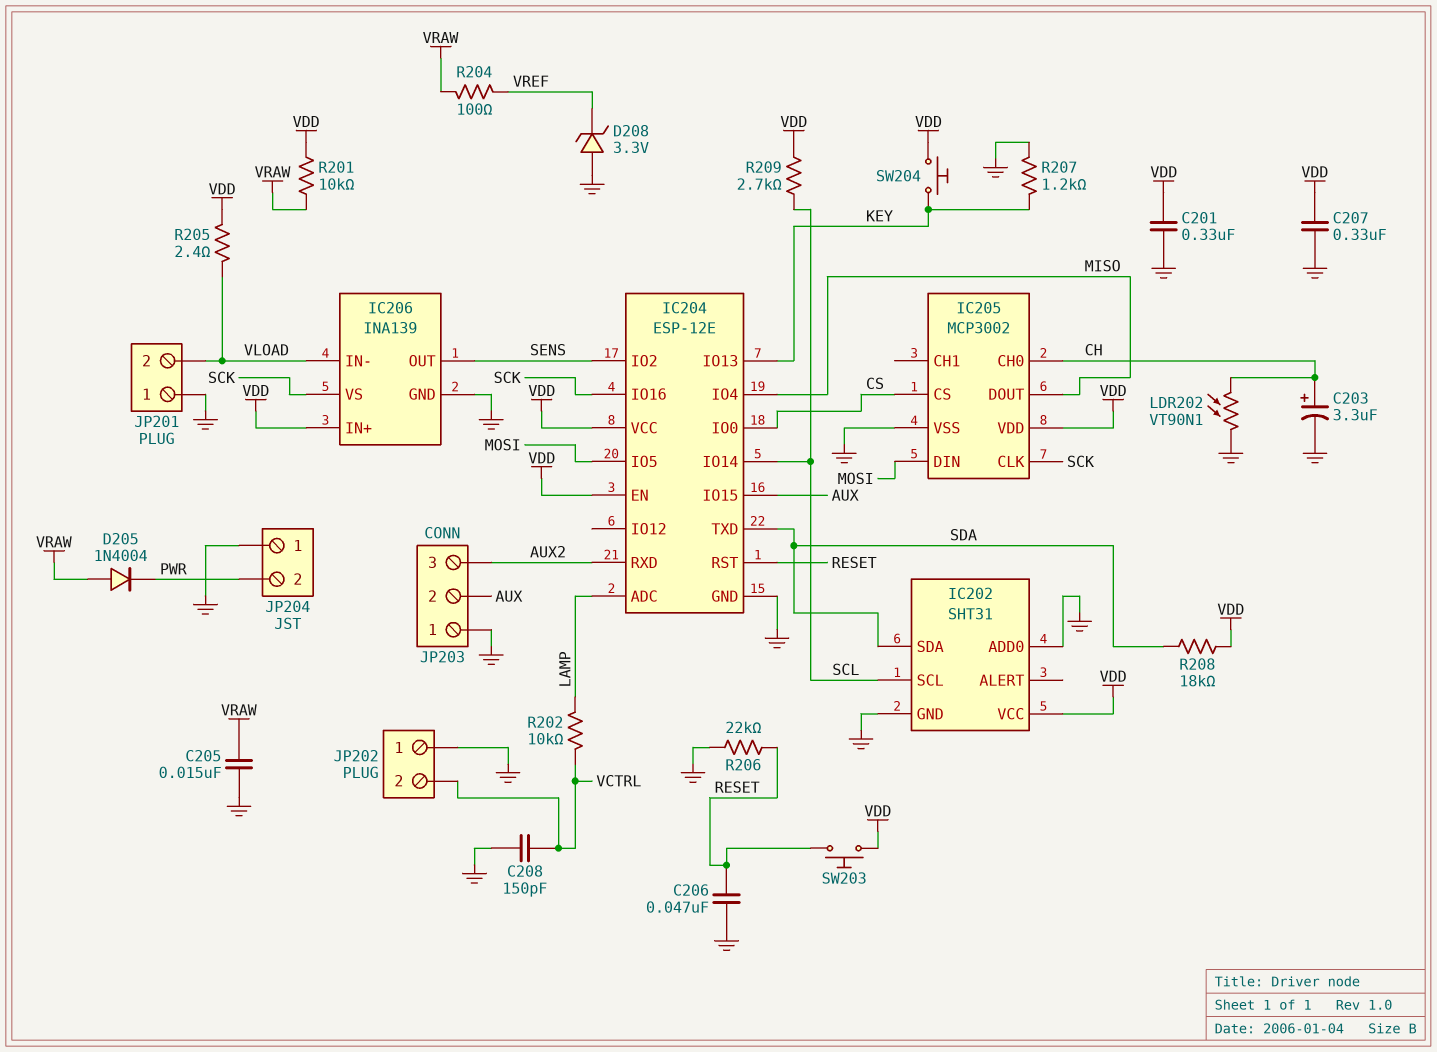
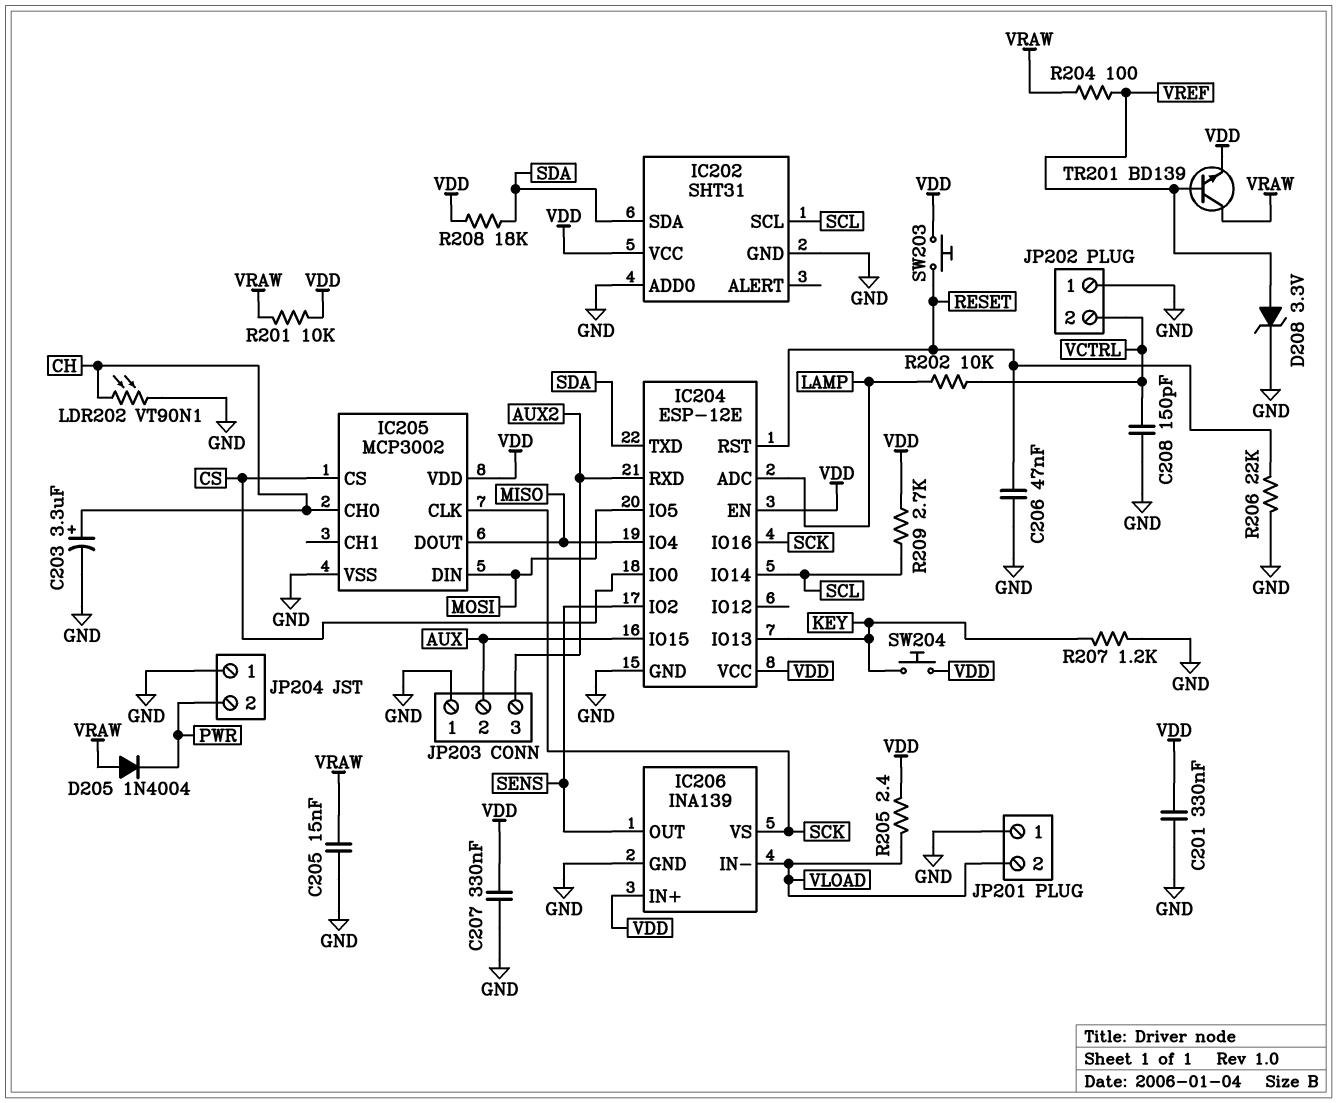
D208: zener 3.3V (A GND, K VREF) -> zener 3.3V (A VREF, K GND)
TR201: none -> NPN BD139 (B VREF, C VRAW, E VDD)

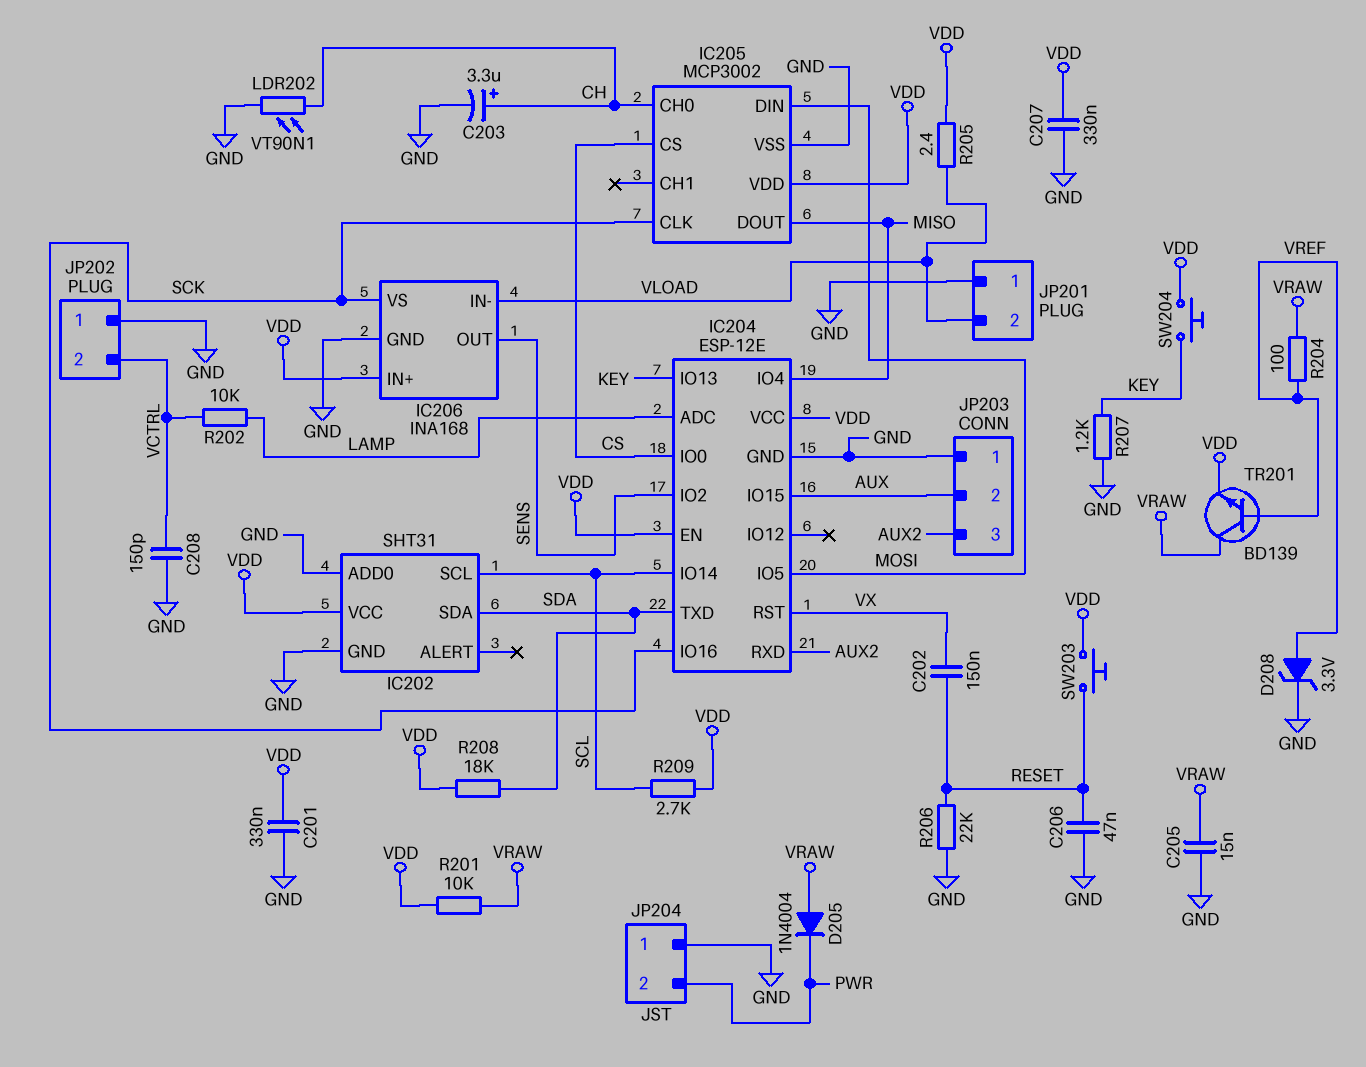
C202: none -> 150nF (RESET, VX)
IC204 pin RST: RESET -> VX
IC206: INA139 -> INA168

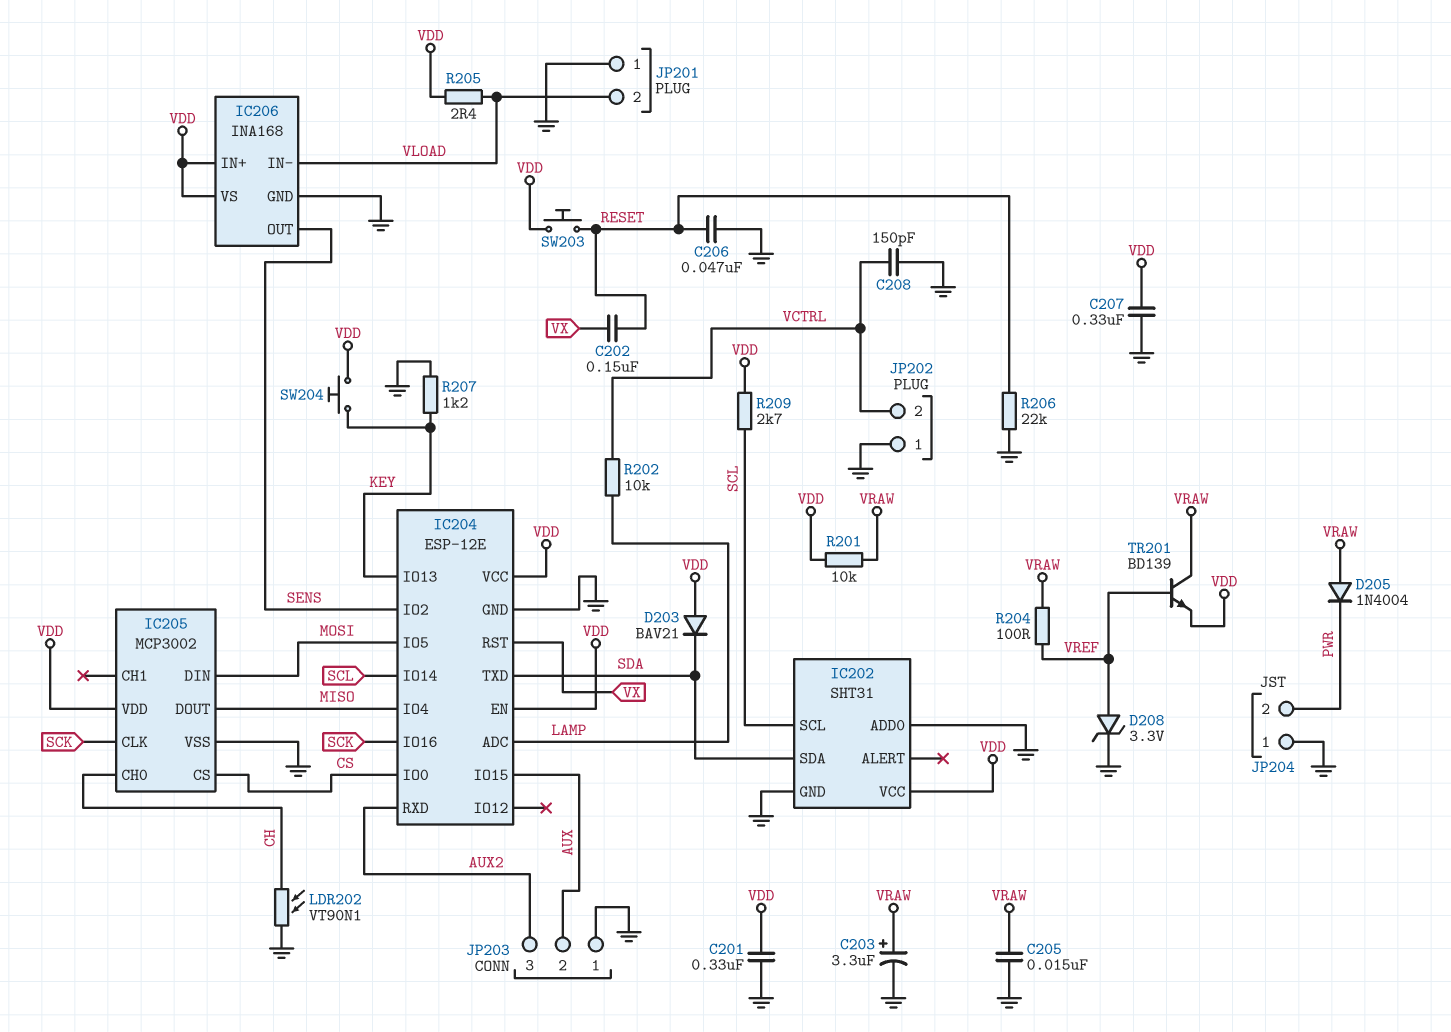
C203: 3.3uF (plus CH, minus GND) -> 3.3uF (plus VRAW, minus GND)
D203: none -> diode BAV21 (A VDD, K SDA)
IC206 pin VS: SCK -> VDD
R208: 18k (SDA, VDD) -> none

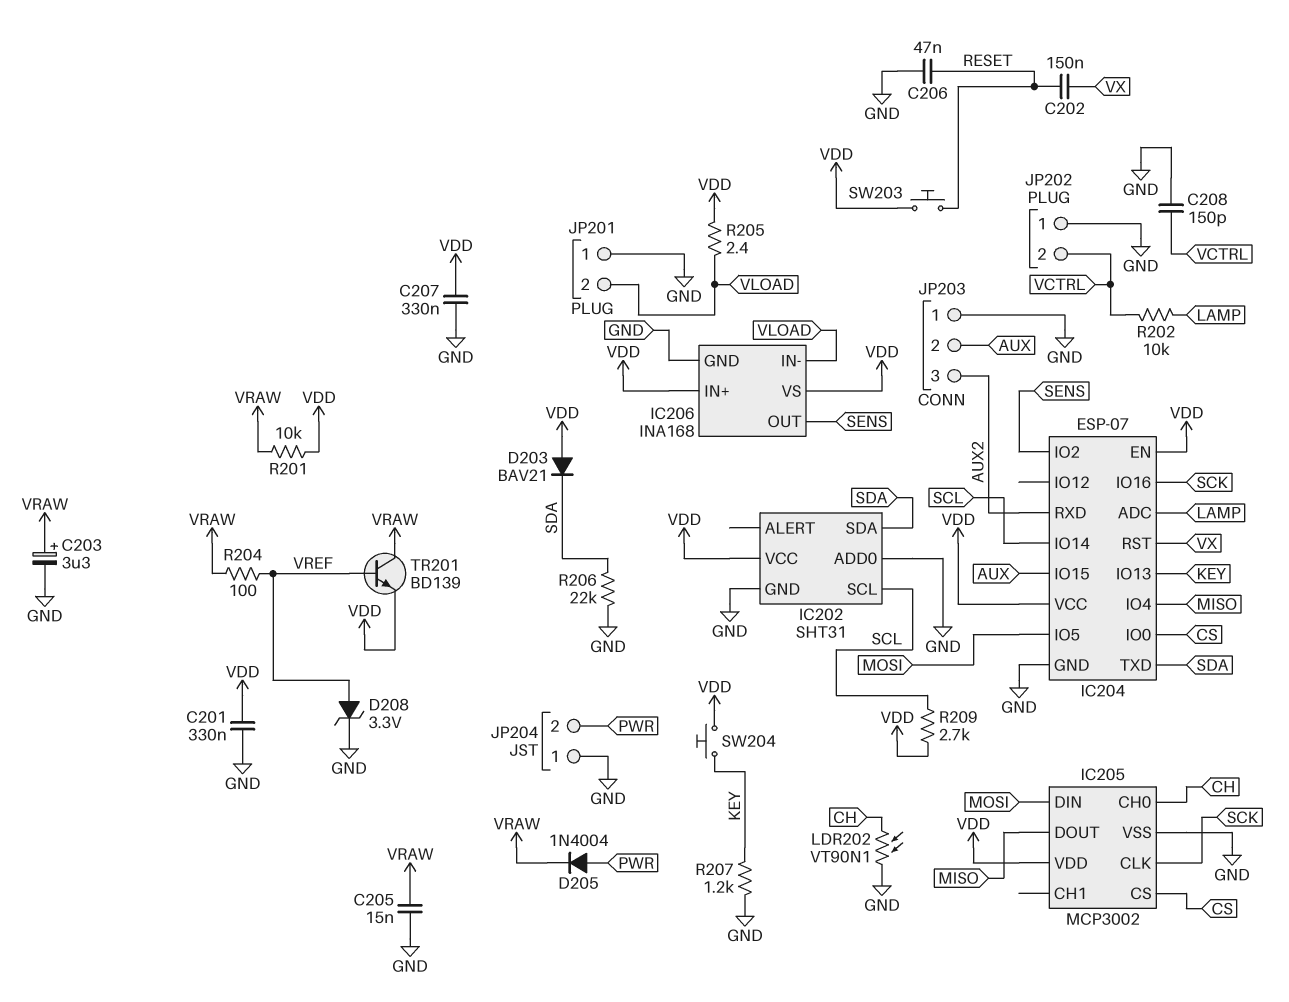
D205: diode 1N4004 (A VRAW, K PWR) -> diode 1N4004 (A PWR, K VRAW)
IC204: ESP-12E -> ESP-07
R206: 22k (GND, RESET) -> 22k (GND, SDA)

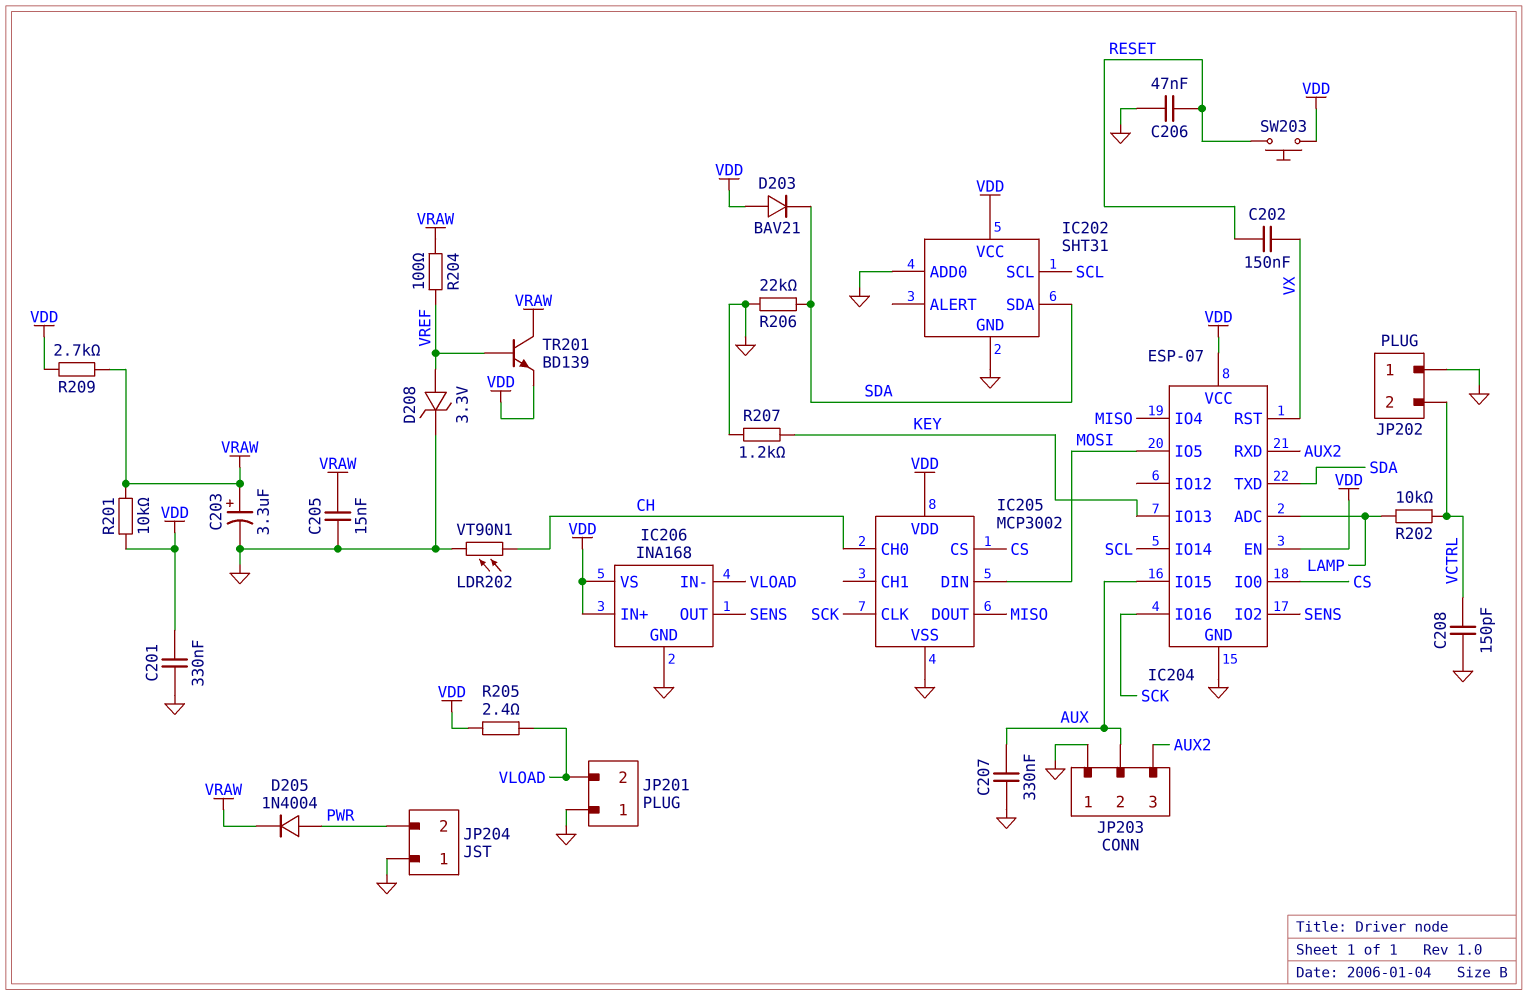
C207: 330nF (GND, VDD) -> 330nF (AUX, GND)
R209: 2.7k (SCL, VDD) -> 2.7k (VDD, VRAW)
SW204: button (KEY, VDD) -> none

